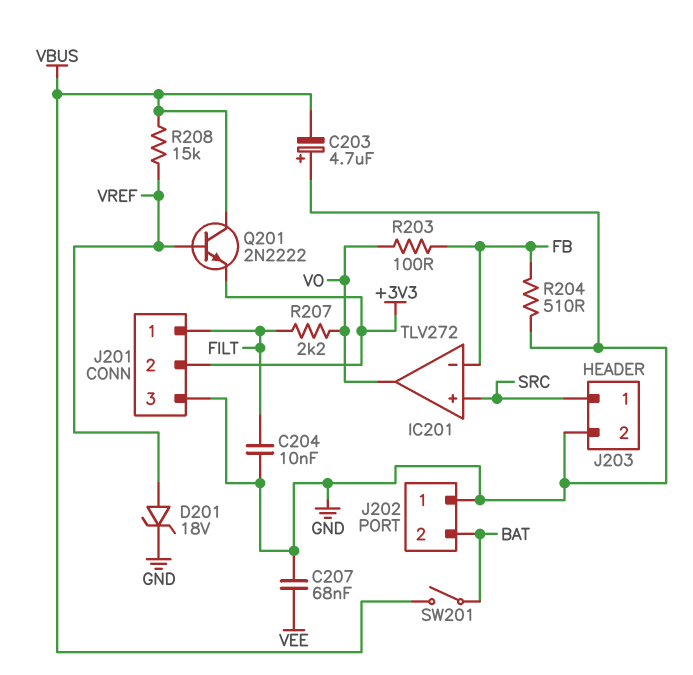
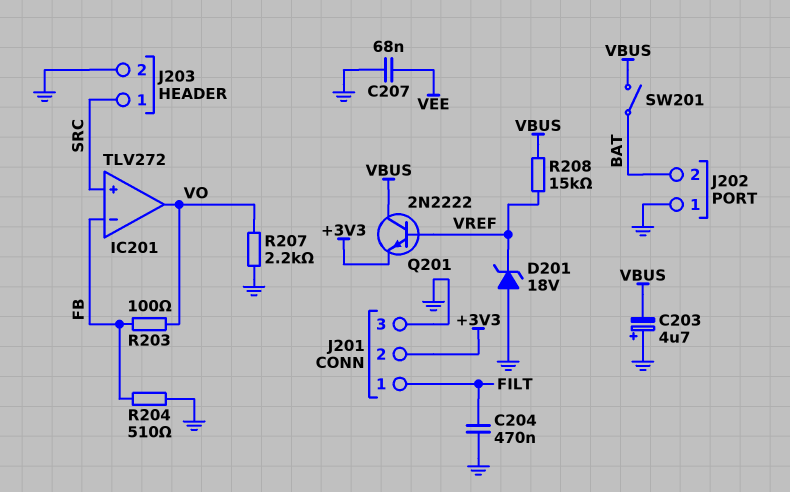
C204: 10nF (FILT, GND) -> 470nF (FILT, GND)
D201: zener 18V (A VREF, K GND) -> zener 18V (A GND, K VREF)
R207: 2.2k (FILT, VO) -> 2.2k (GND, VO)

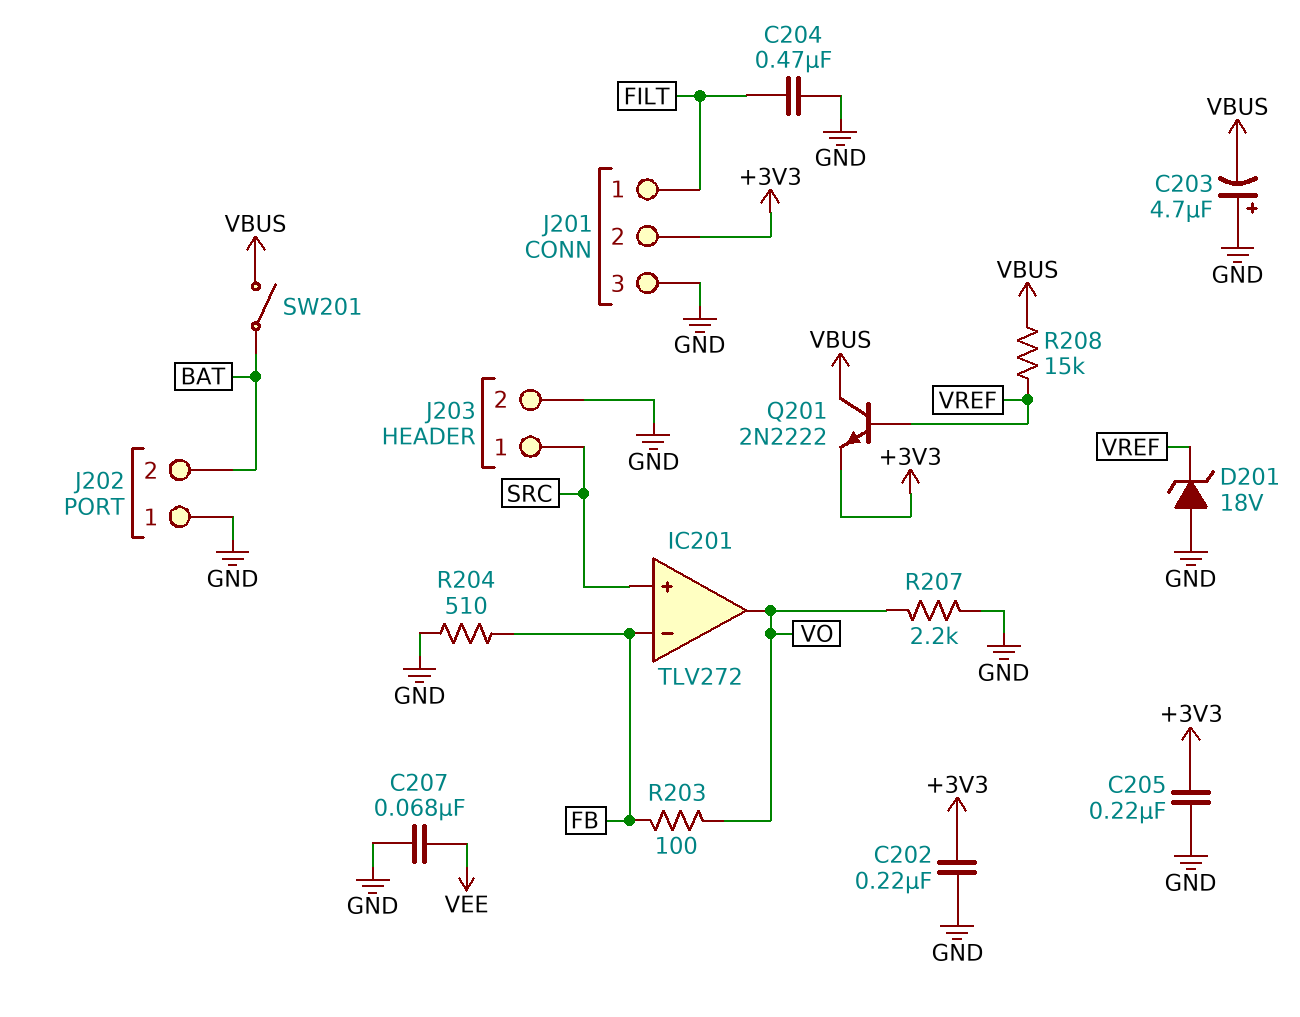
C202: none -> 220nF (+3V3, GND)
C205: none -> 220nF (+3V3, GND)

